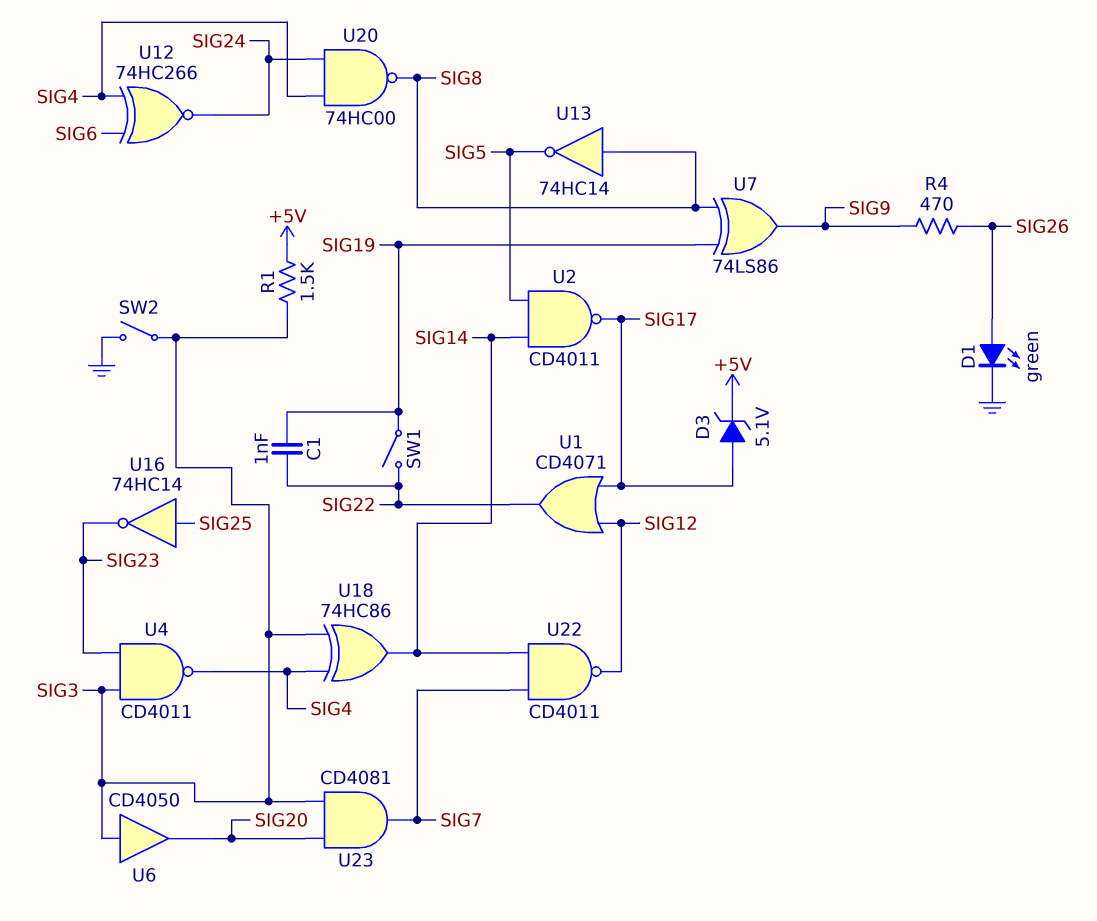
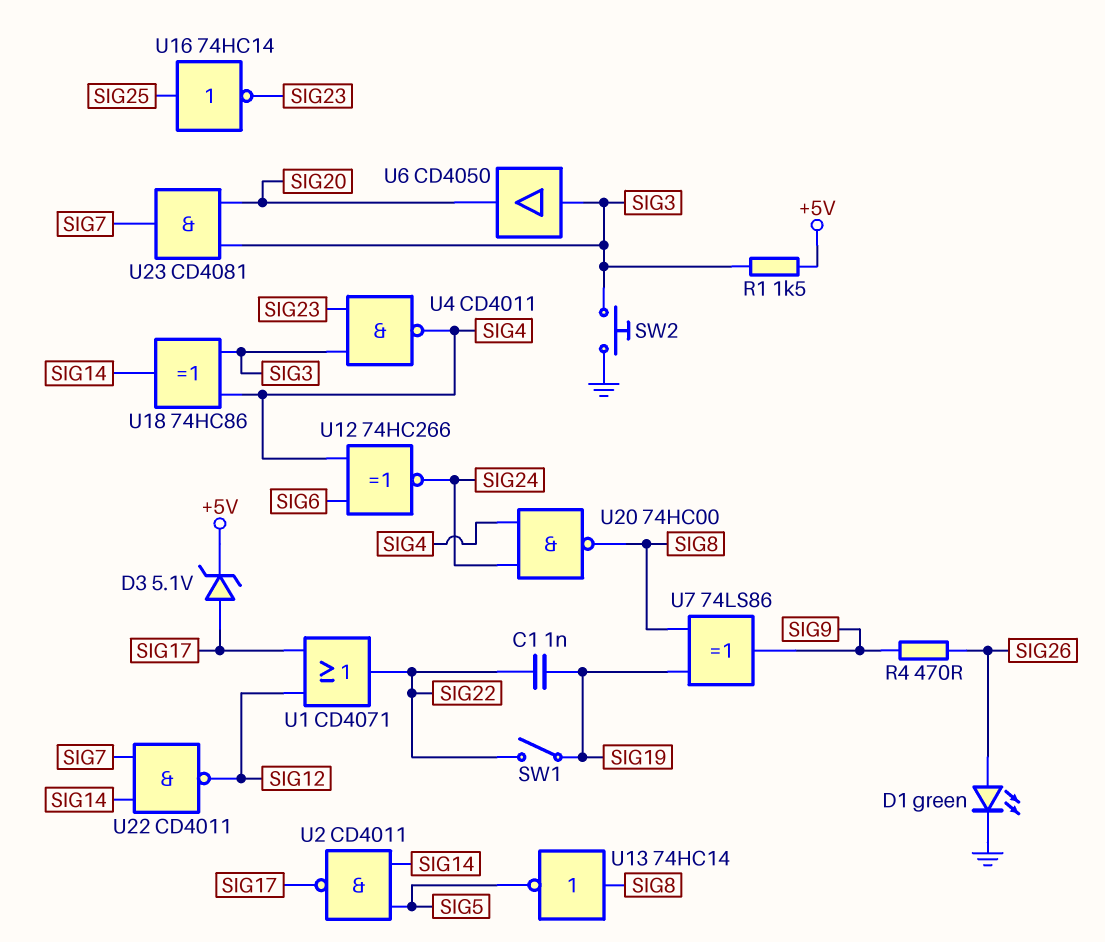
SW2: switch (GND, SIG3) -> button (GND, SIG3)

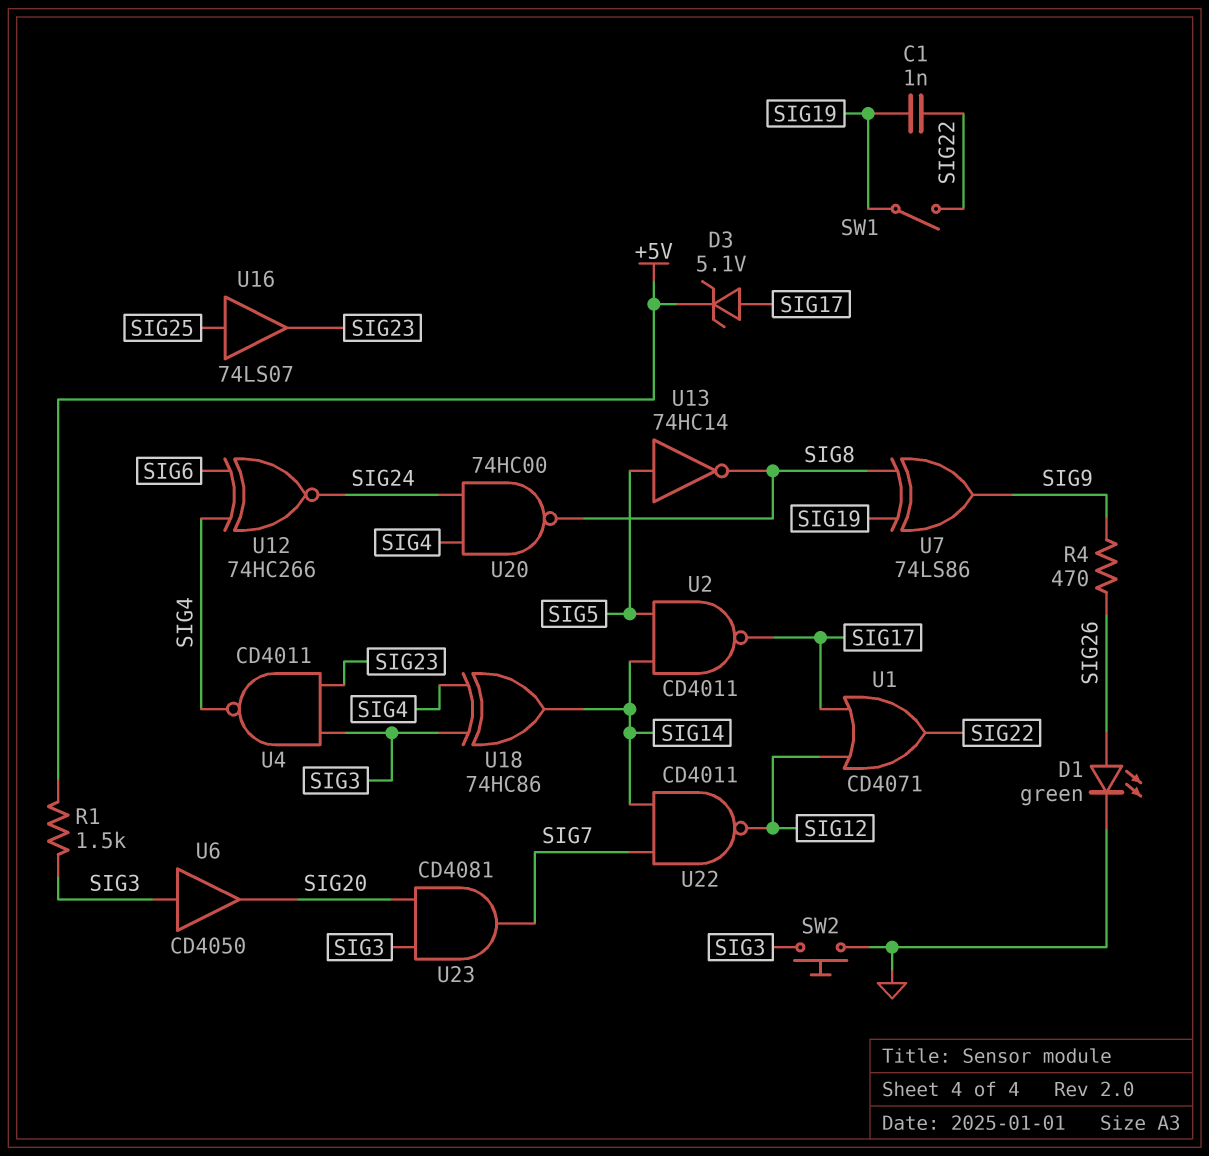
U13: NOT 74HC14 (in SIG8, out SIG5) -> NOT 74HC14 (in SIG5, out SIG8)
U16: NOT 74HC14 (in SIG25, out SIG23) -> buffer 74LS07 (in SIG25, out SIG23)

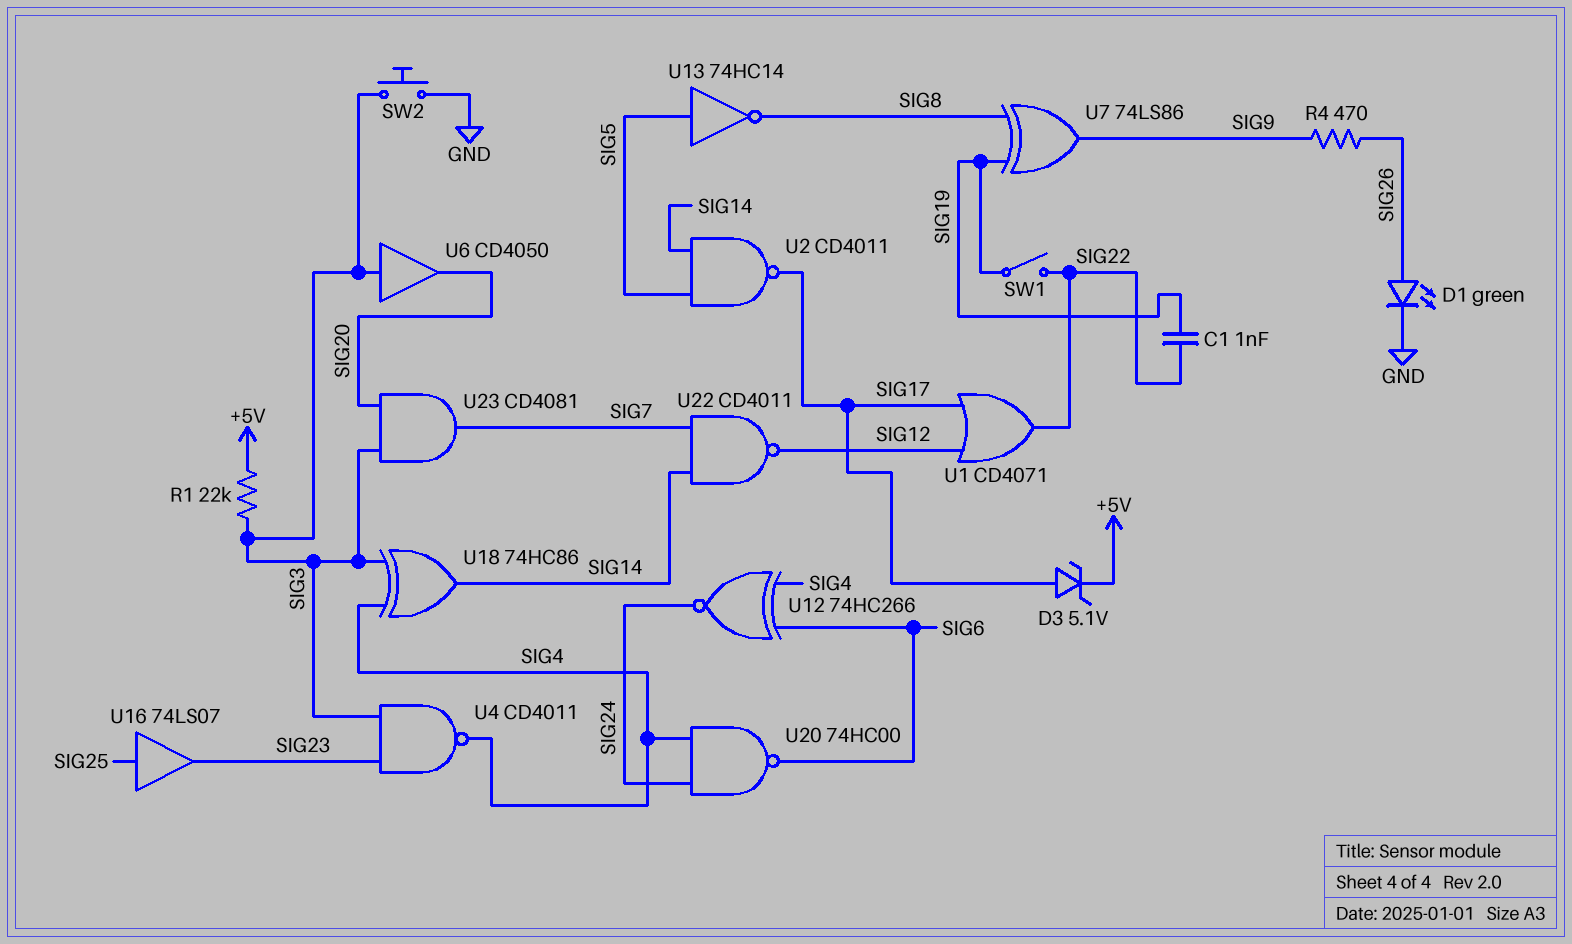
R1: 1.5k (+5V, SIG3) -> 22k (+5V, SIG3)
U20: NAND 74HC00 (in SIG4, in SIG24, out SIG8) -> NAND 74HC00 (in SIG4, in SIG24, out SIG6)

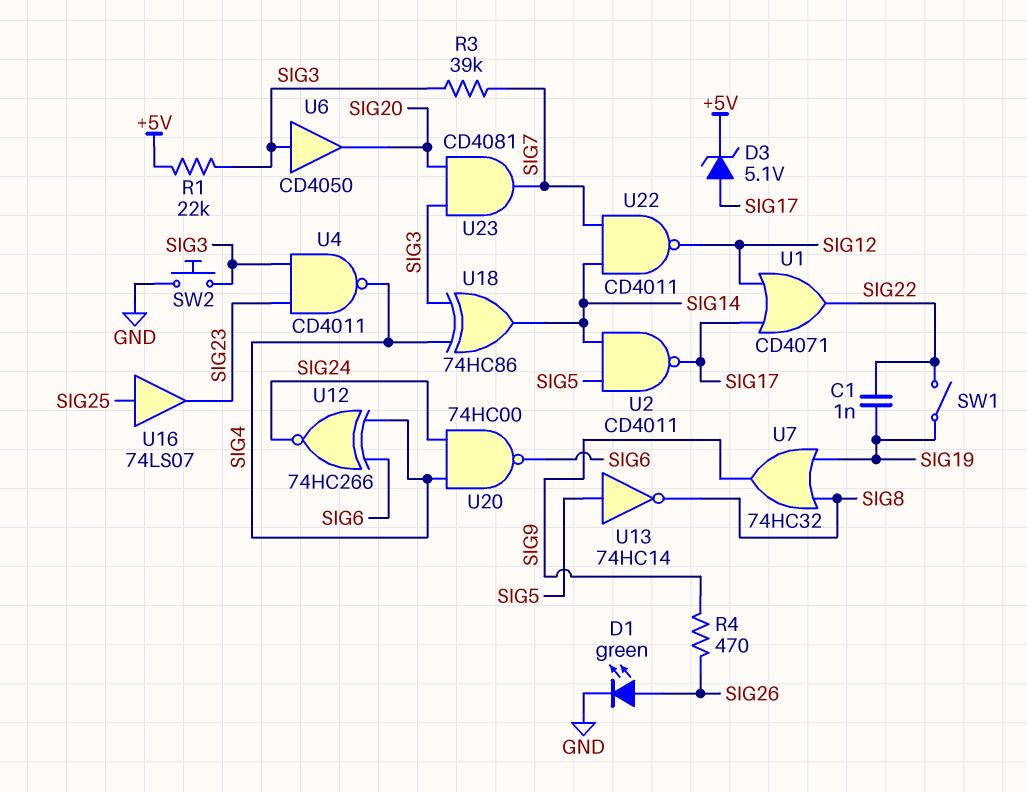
R3: none -> 39k (SIG3, SIG7)
U7: XOR 74LS86 (in SIG8, in SIG19, out SIG9) -> OR 74HC32 (in SIG8, in SIG19, out SIG9)

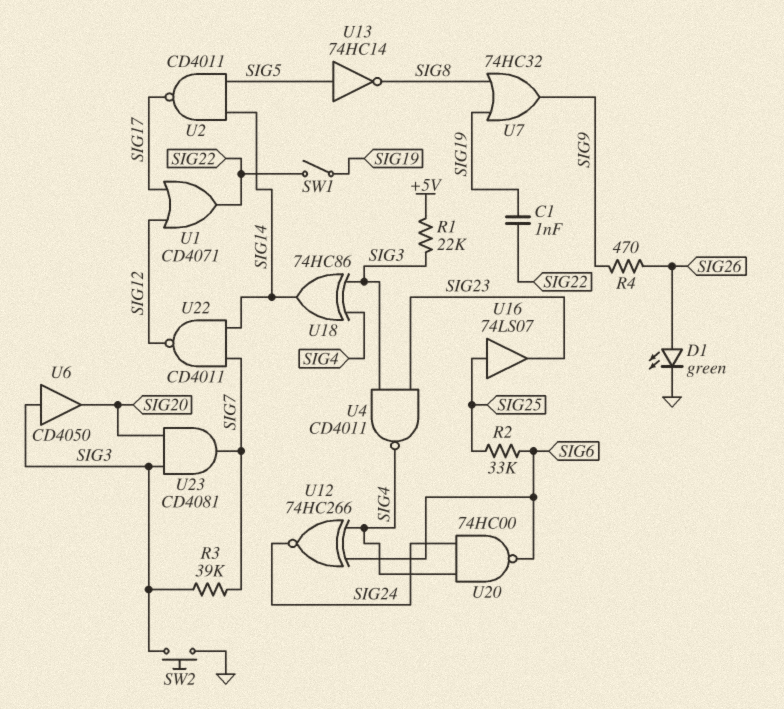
D3: zener 5.1V (A SIG17, K +5V) -> none
R2: none -> 33k (SIG6, SIG25)

